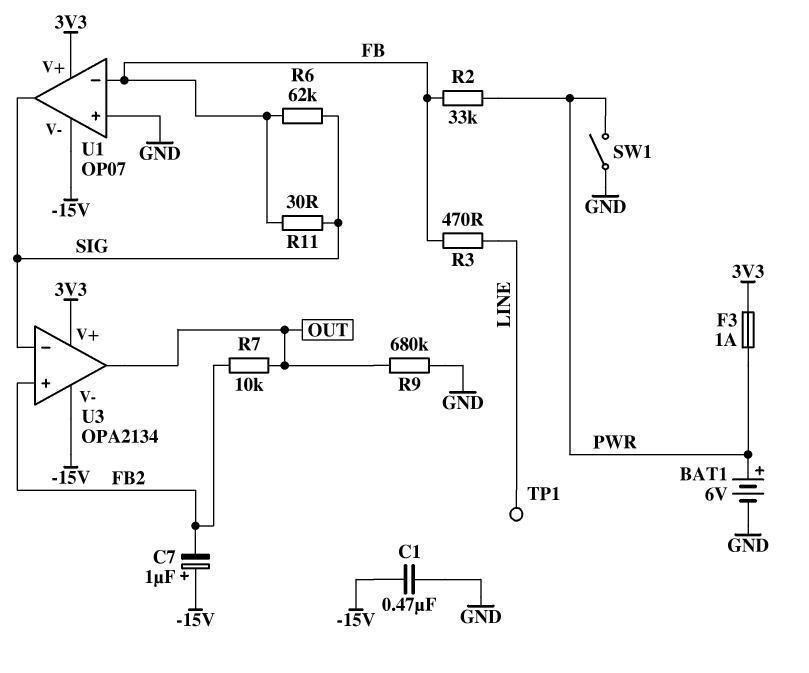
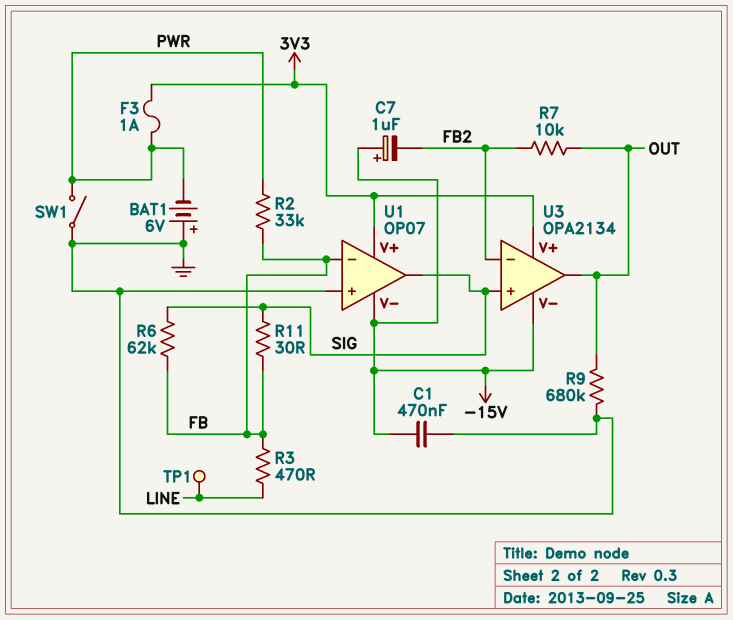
BAT1: 6V (plus PWR, minus GND) -> 6V (plus GND, minus PWR)
U3 pin in+: FB2 -> SIG
U3 pin in-: SIG -> FB2

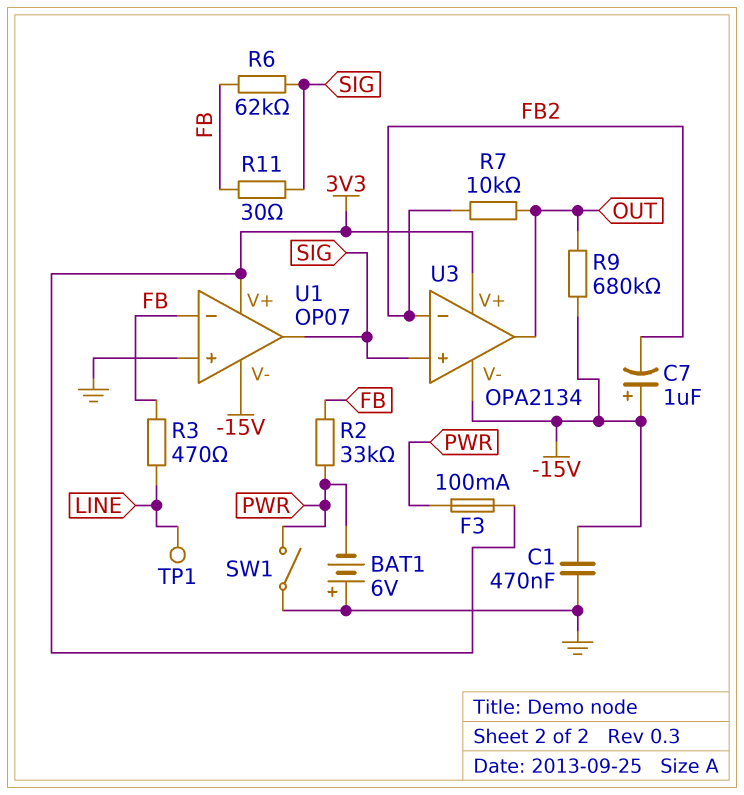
F3: 1A (3V3, PWR) -> 100mA (3V3, PWR)
R9: 680k (GND, OUT) -> 680k (-15V, OUT)

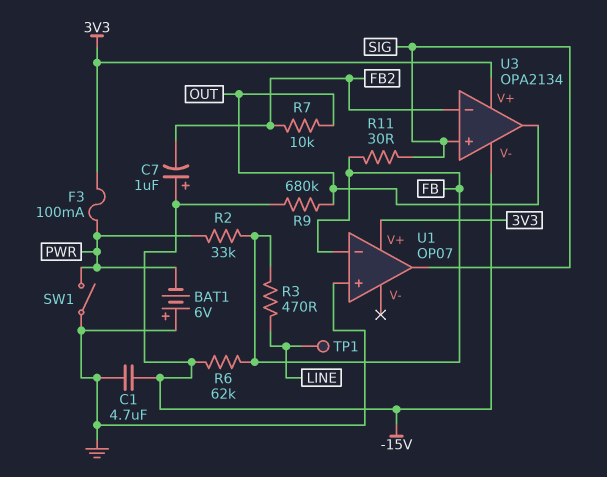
C1: 470nF (-15V, GND) -> 4.7uF (-15V, GND)
R6: 62k (FB, SIG) -> 62k (-15V, FB)
U1 pin V-: -15V -> none

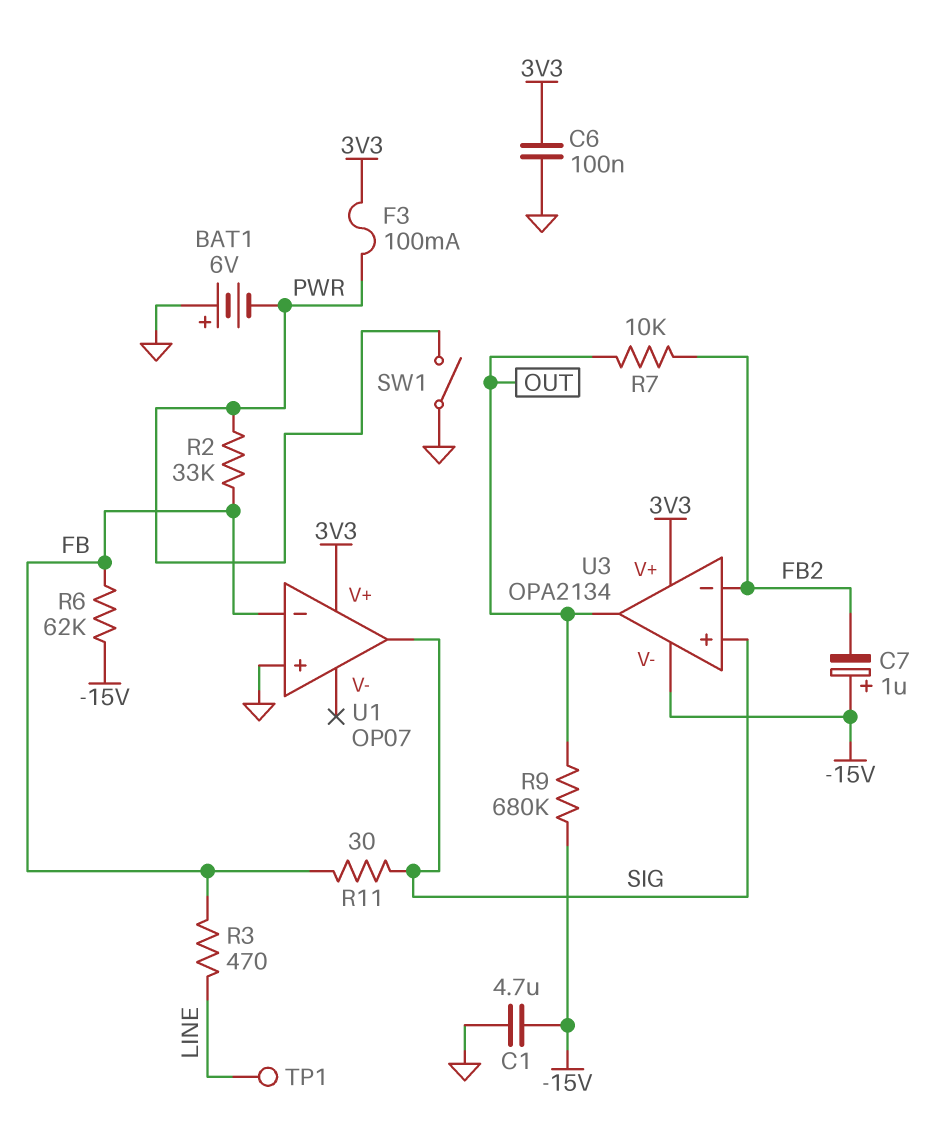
C6: none -> 100nF (3V3, GND)

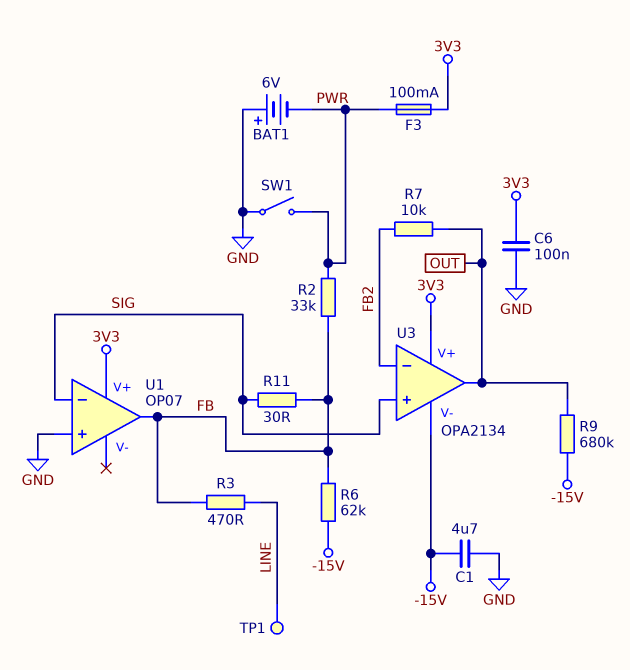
C7: 1uF (plus -15V, minus FB2) -> none
U1 pin in-: FB -> SIG
U1 pin out: SIG -> FB

